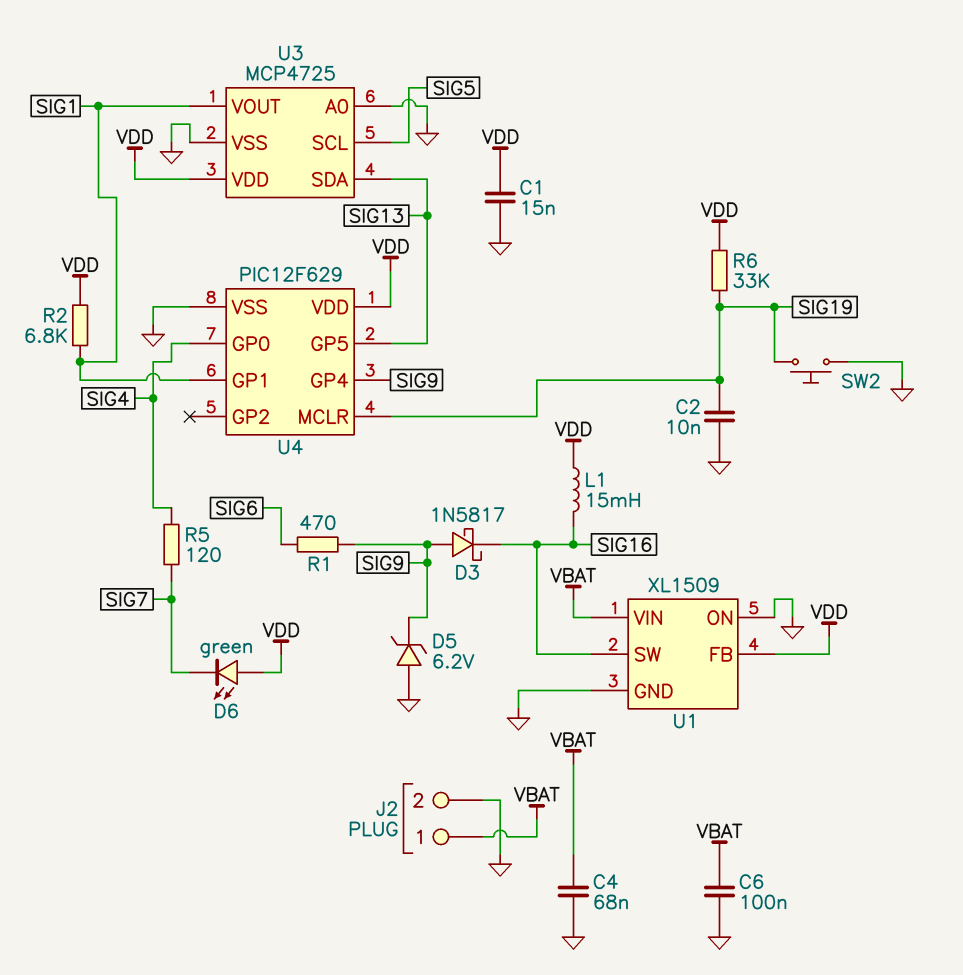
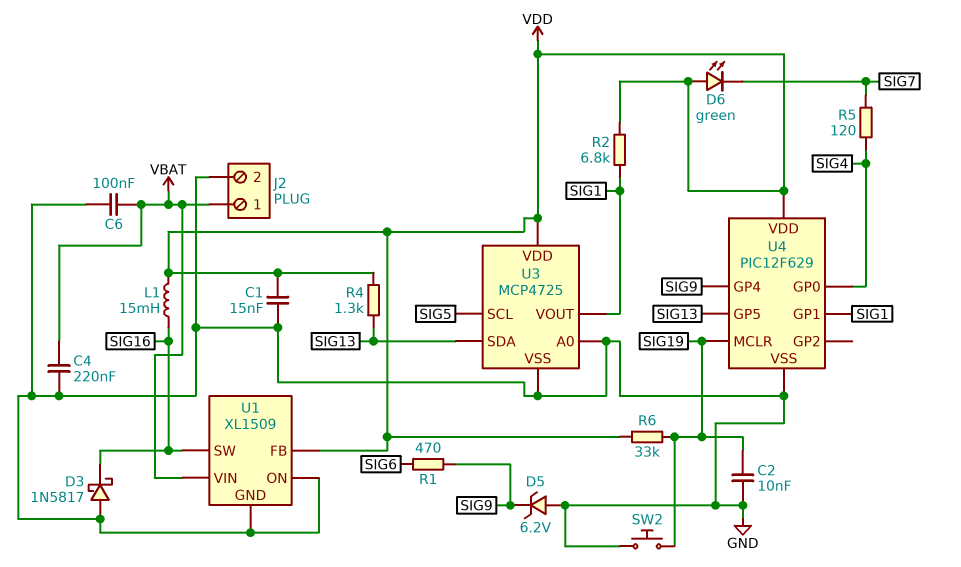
C4: 68nF (GND, VBAT) -> 220nF (GND, VBAT)
D3: schottky 1N5817 (A SIG9, K SIG16) -> schottky 1N5817 (A GND, K SIG16)
R4: none -> 1.3k (SIG13, VDD)

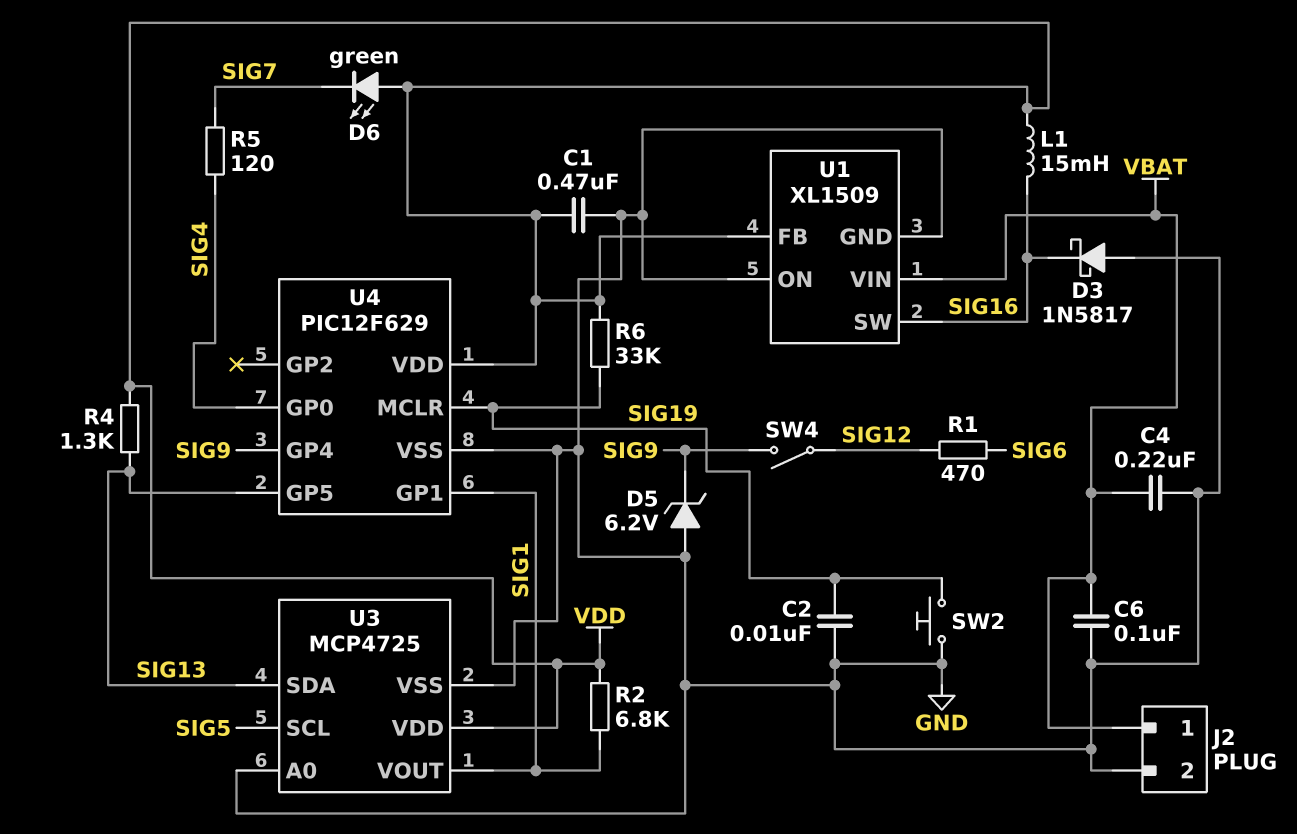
C1: 15nF (GND, VDD) -> 470nF (GND, VDD)
R1: 470 (SIG6, SIG9) -> 470 (SIG6, SIG12)
SW4: none -> switch (SIG9, SIG12)

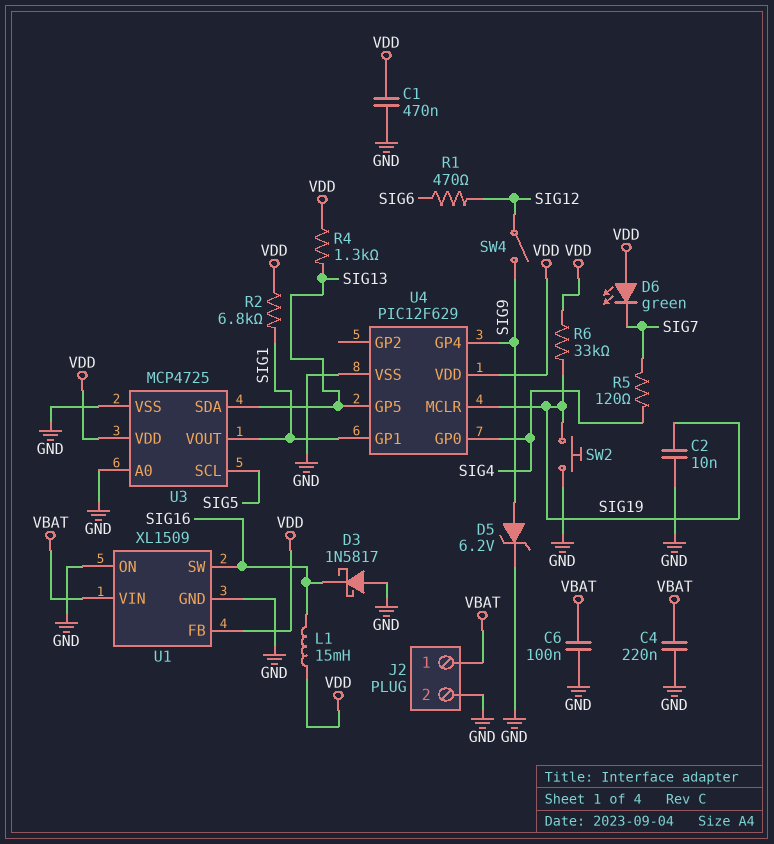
D5: zener 6.2V (A GND, K SIG9) -> zener 6.2V (A SIG9, K GND)

